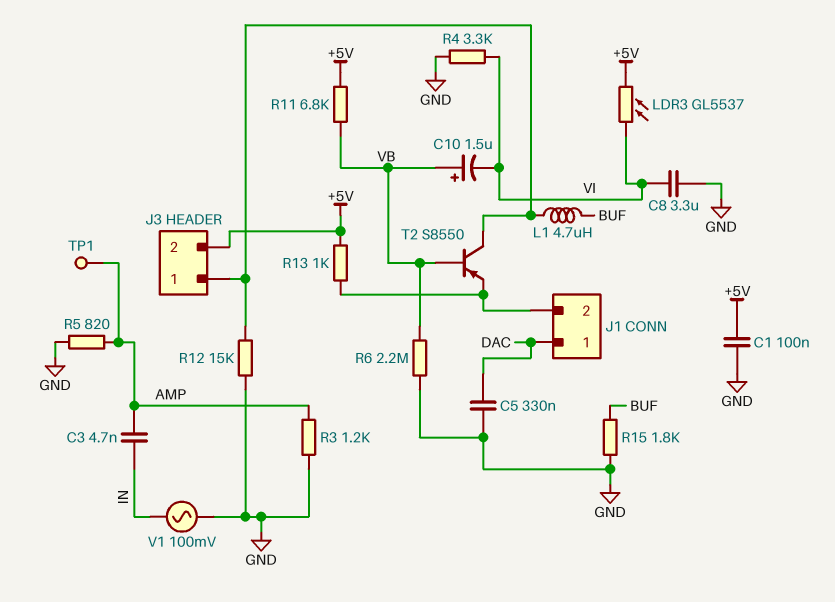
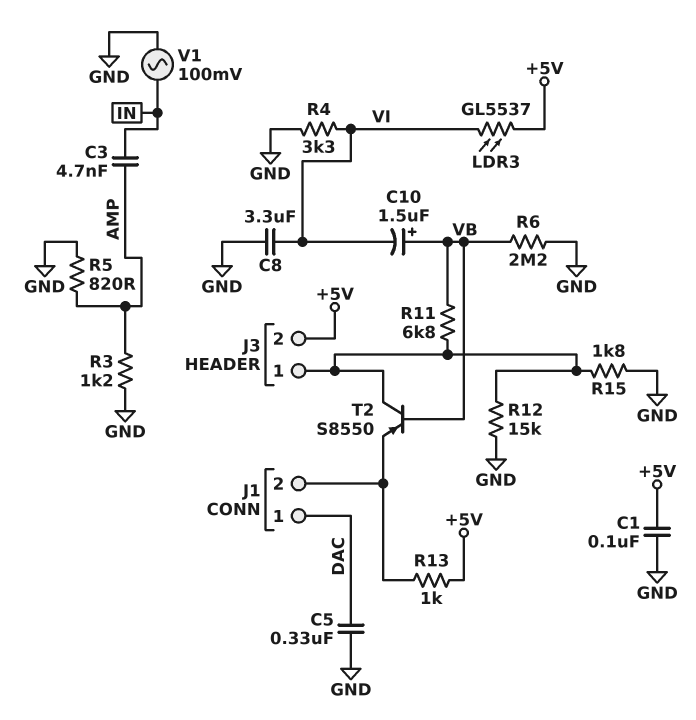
L1: 4.7uH (BUF, J3/1) -> none
R11: 6.8k (+5V, VB) -> 6.8k (J3/1, VB)
R15: 1.8k (BUF, GND) -> 1.8k (GND, J3/1)
TP1: test point (AMP) -> none

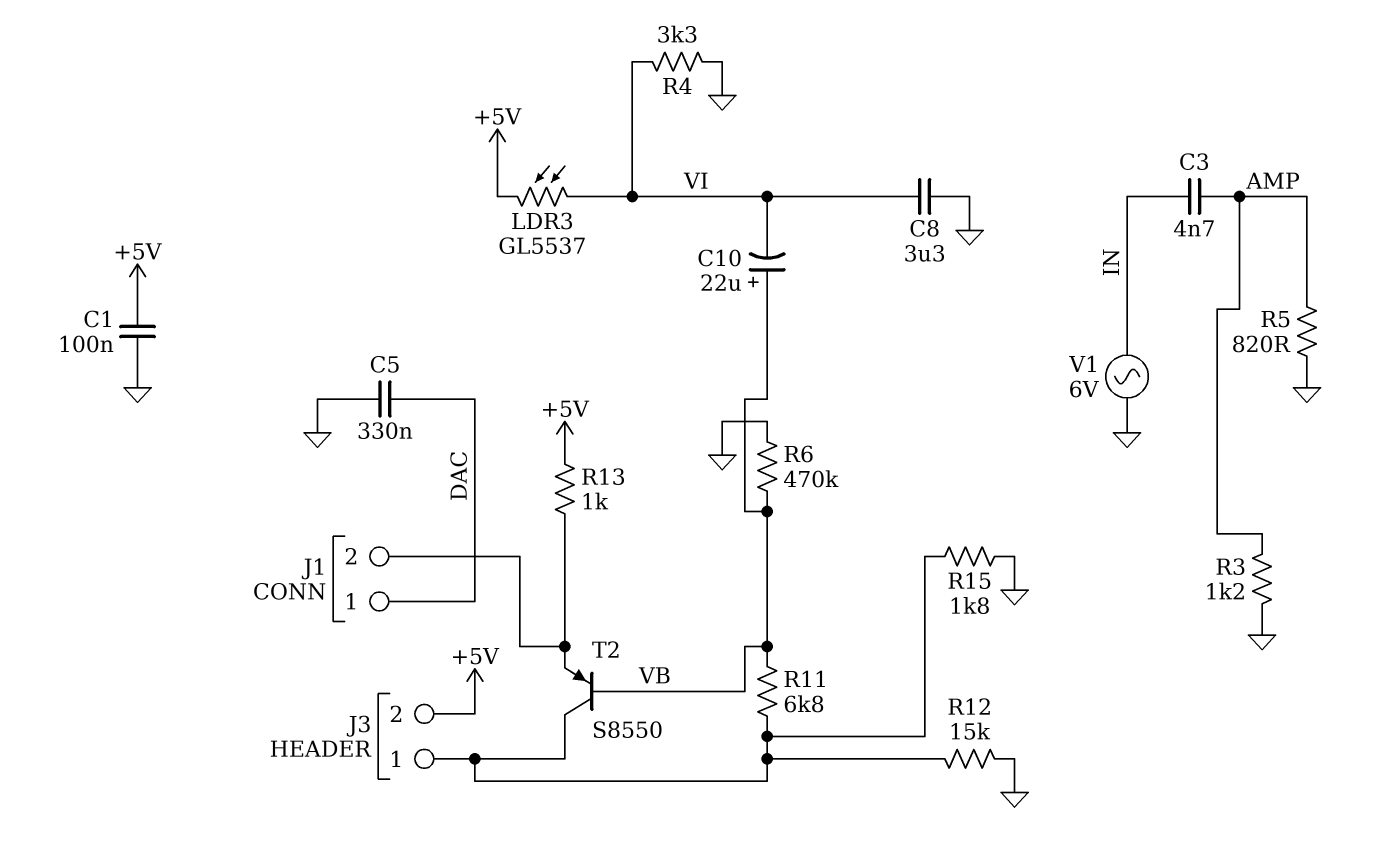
C10: 1.5uF (plus VB, minus VI) -> 22uF (plus VB, minus VI)
R6: 2.2M (GND, VB) -> 470k (GND, VB)
V1: AC 100mV (GND, IN) -> AC 6V (GND, IN)

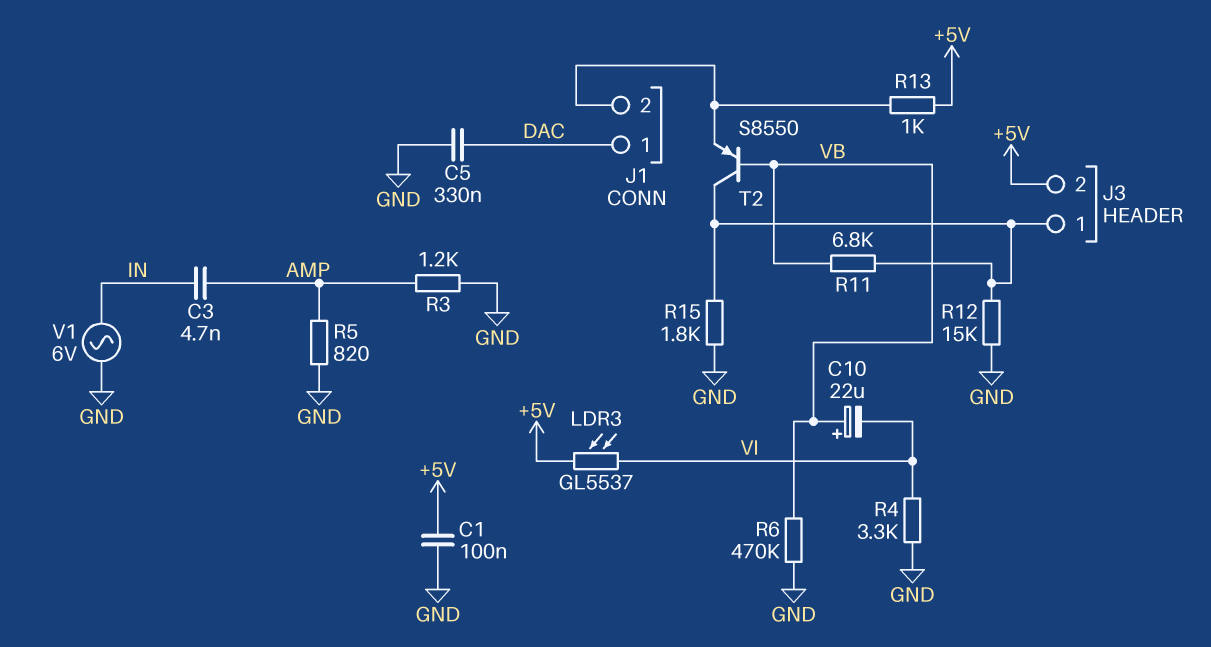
C8: 3.3uF (GND, VI) -> none

